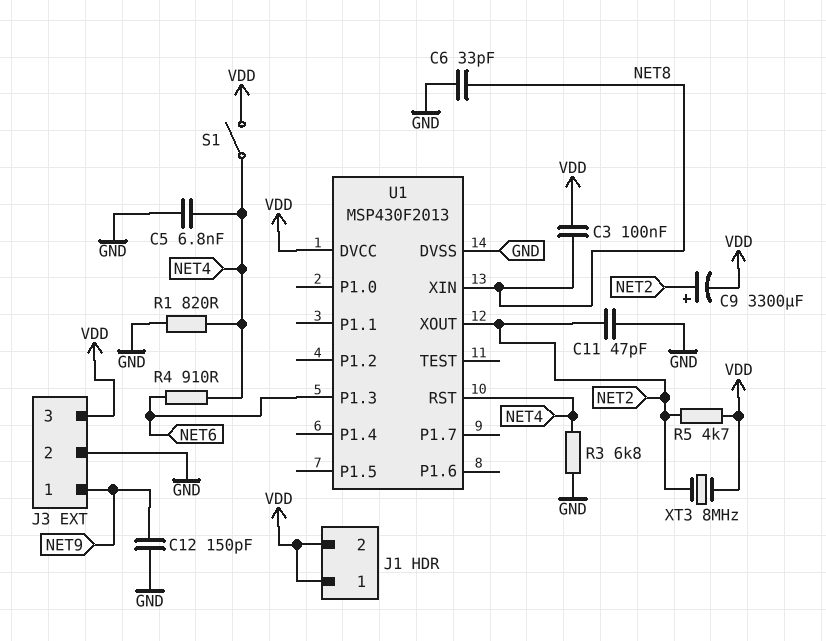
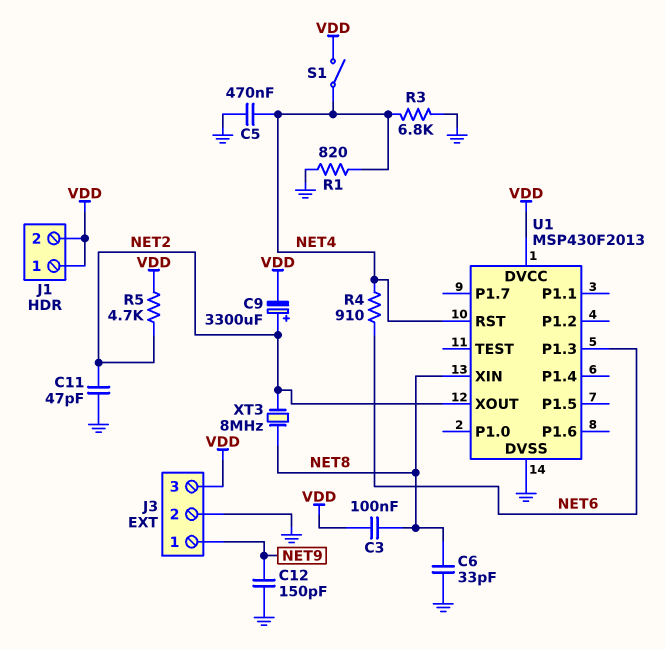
C5: 6.8nF (GND, NET4) -> 470nF (GND, NET4)
XT3: 8MHz (NET2, VDD) -> 8MHz (NET2, NET8)

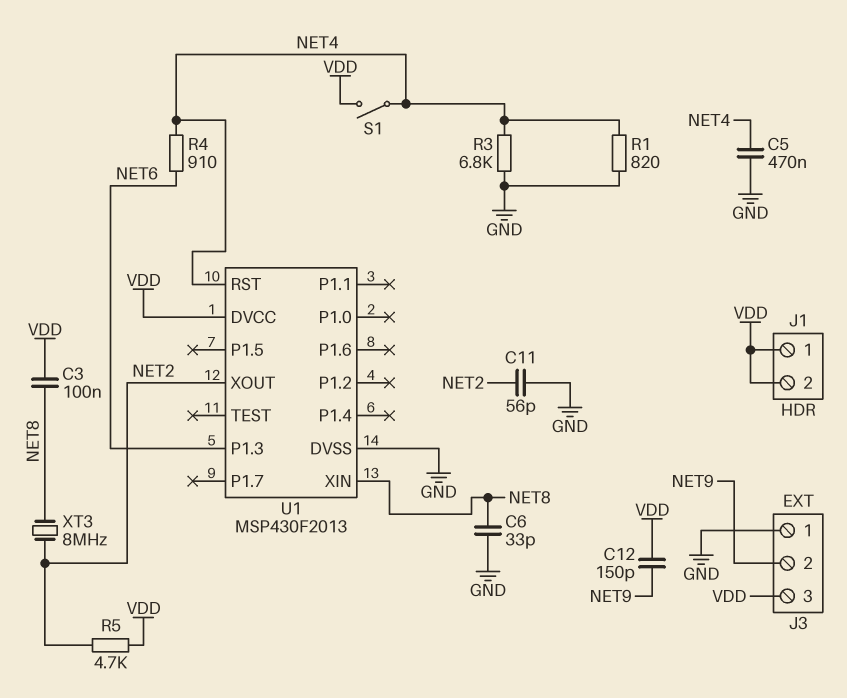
C9: 3300uF (plus NET2, minus VDD) -> none
C11: 47pF (GND, NET2) -> 56pF (GND, NET2)
C12: 150pF (GND, NET9) -> 150pF (NET9, VDD)
J3 pin 1: NET9 -> GND
J3 pin 2: GND -> NET9

